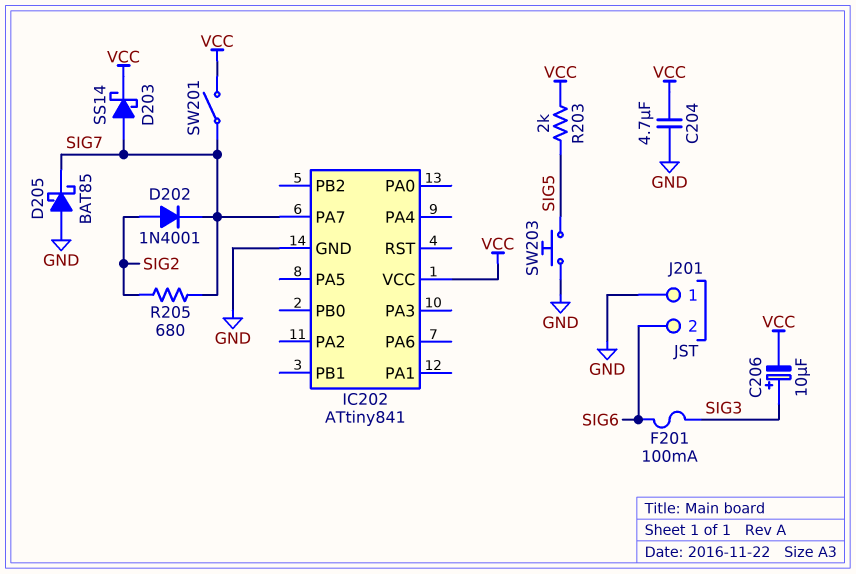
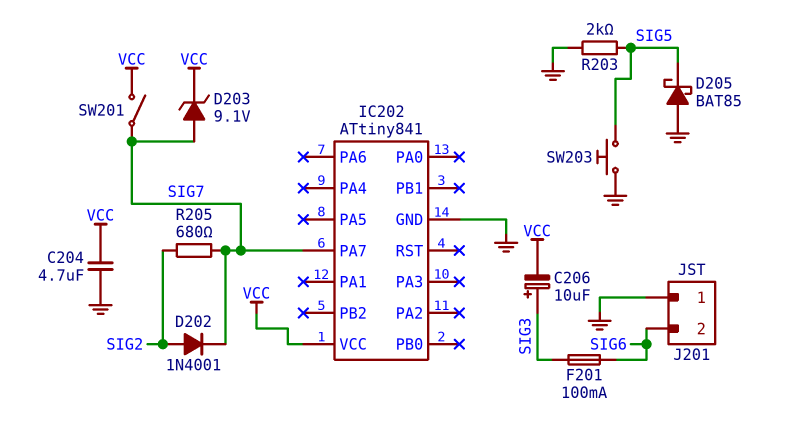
D203: schottky SS14 (A SIG7, K VCC) -> zener 9.1V (A SIG7, K VCC)
D205: schottky BAT85 (A GND, K SIG7) -> schottky BAT85 (A GND, K SIG5)
R203: 2k (SIG5, VCC) -> 2k (GND, SIG5)

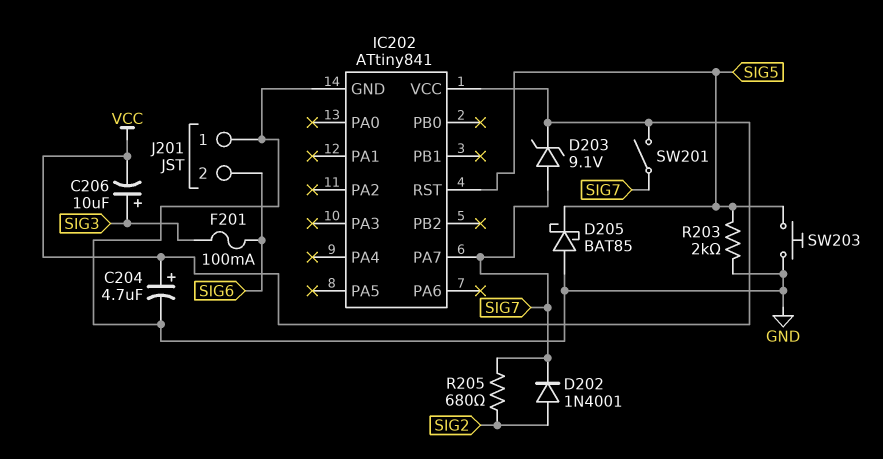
C204: 4.7uF (GND, VCC) -> 4.7uF (plus VCC, minus GND)
IC202 pin RST: none -> SIG5

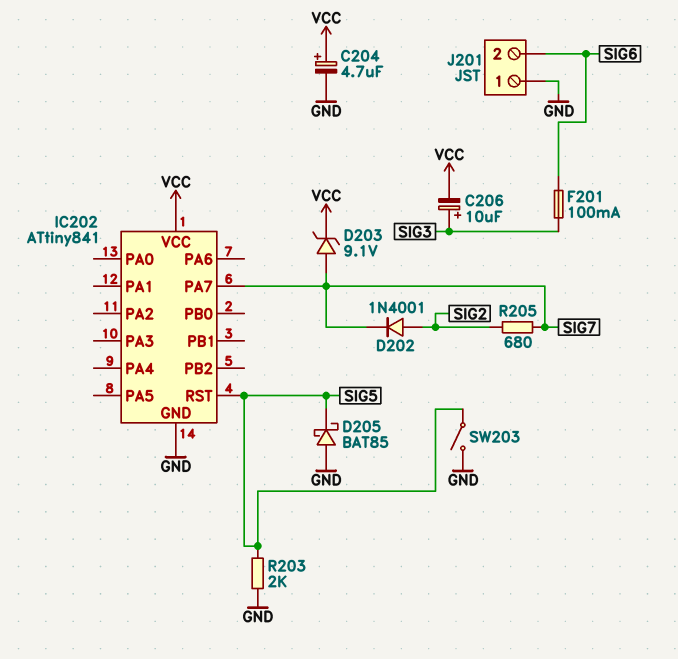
SW201: switch (SIG7, VCC) -> none
SW203: button (GND, SIG5) -> switch (GND, SIG5)

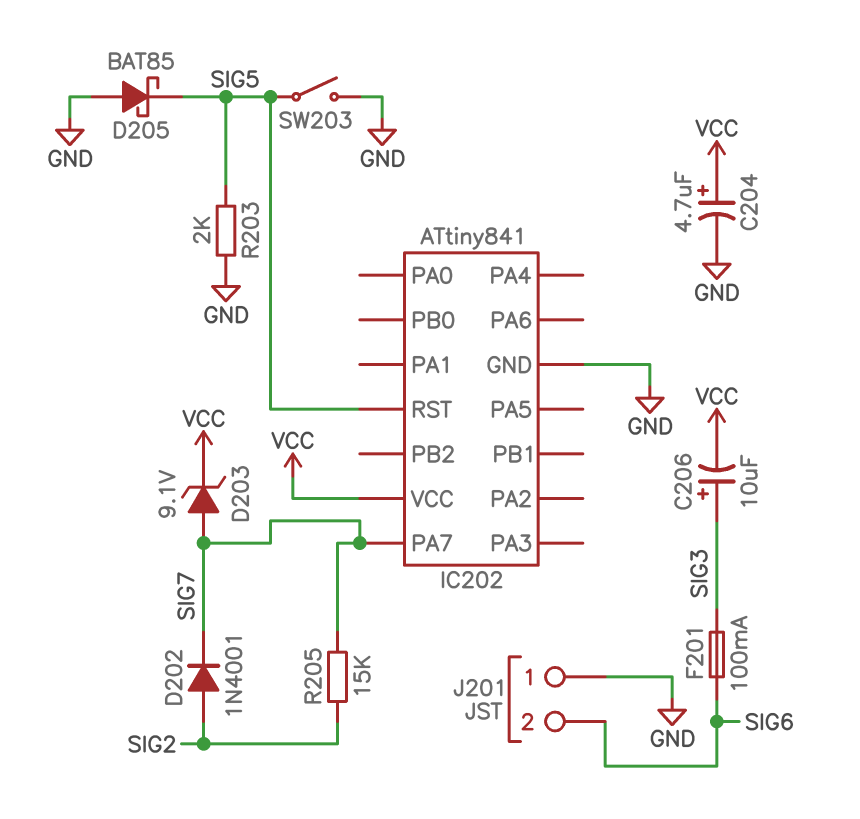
R205: 680 (SIG2, SIG7) -> 15k (SIG2, SIG7)

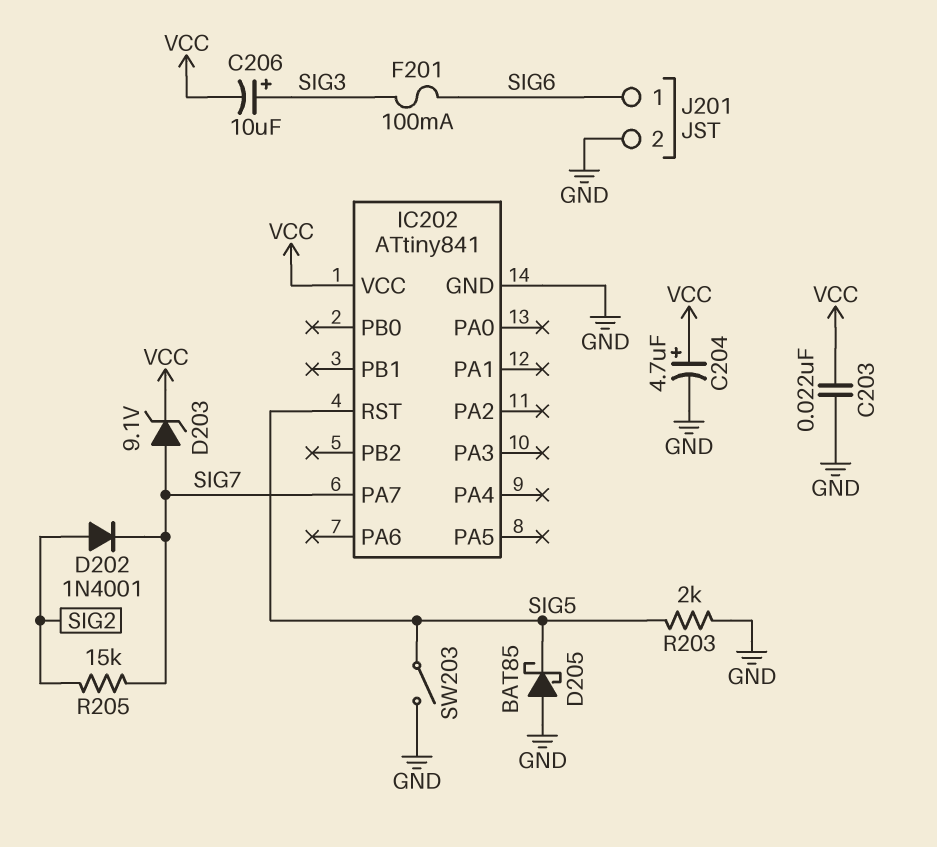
C203: none -> 22nF (GND, VCC)
J201 pin 1: GND -> SIG6
J201 pin 2: SIG6 -> GND

